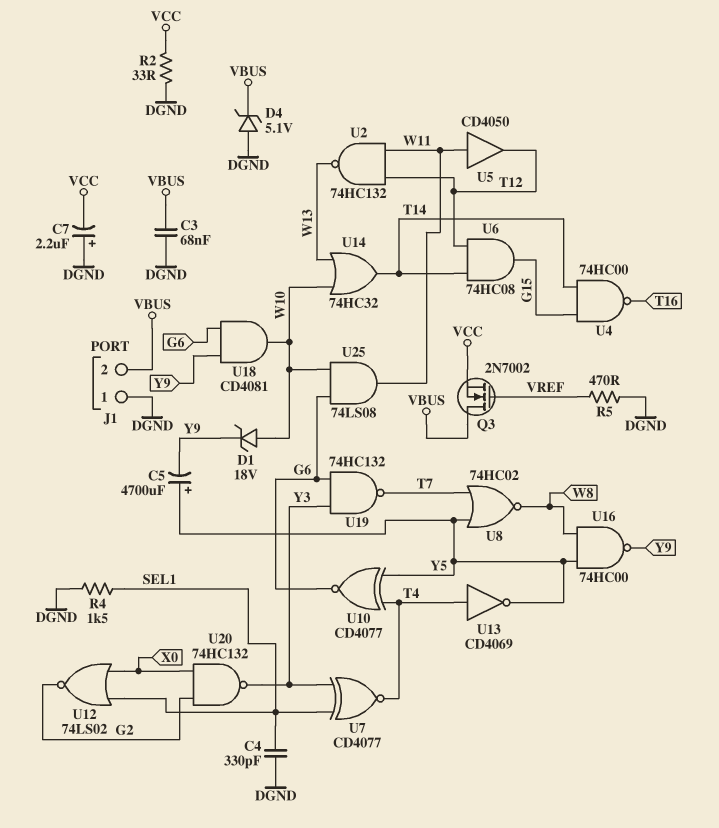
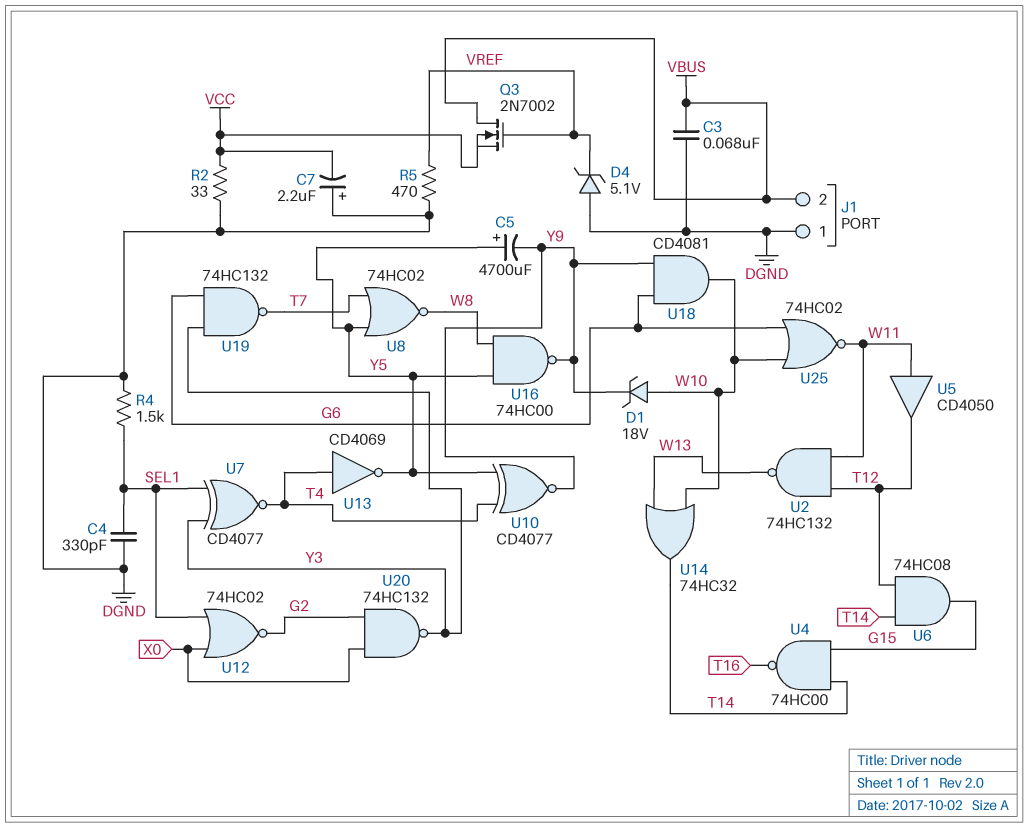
D4: zener 5.1V (A DGND, K VBUS) -> zener 5.1V (A DGND, K VREF)
U10: XNOR CD4077 (in T4, in Y5, out G6) -> XNOR CD4077 (in T4, in Y5, out Y9)
U12: NOR 74LS02 (in SEL1, in X0, out G2) -> NOR 74HC02 (in SEL1, in X0, out G2)
U25: AND 74LS08 (in G6, in W10, out W11) -> NOR 74HC02 (in G6, in W10, out W11)

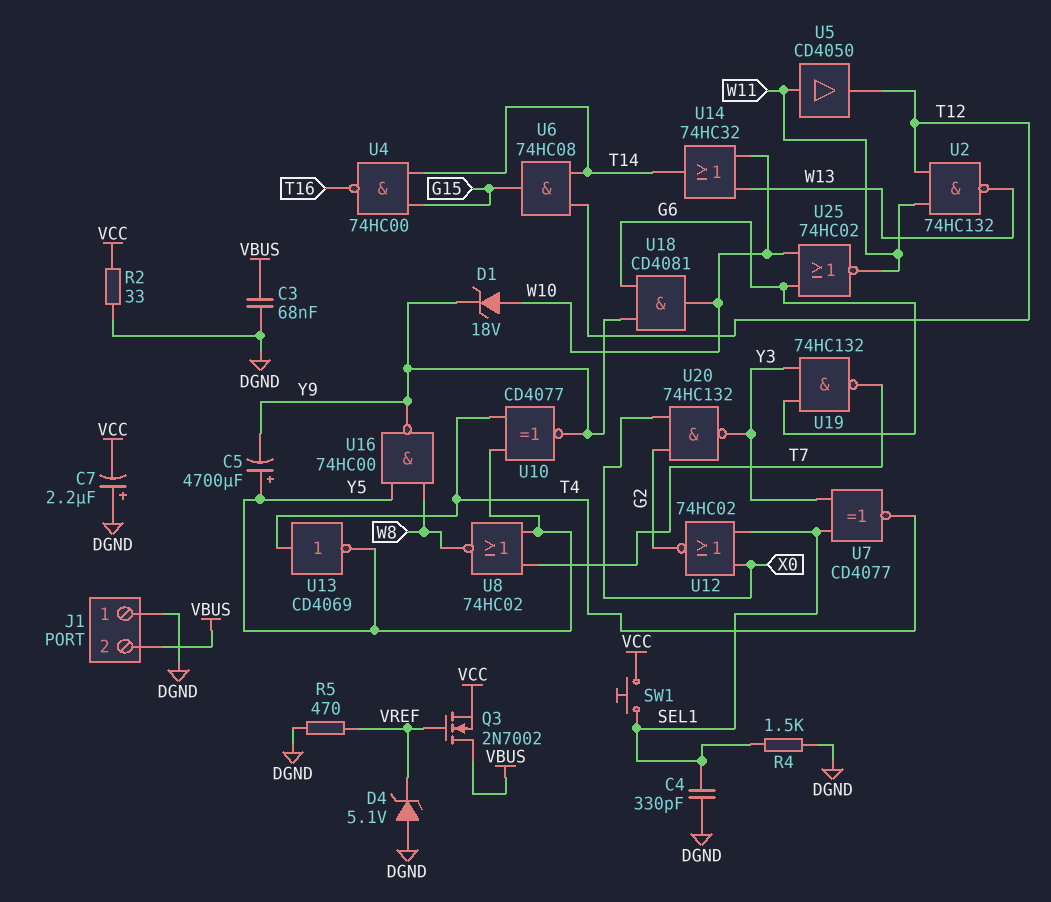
SW1: none -> button (SEL1, VCC)

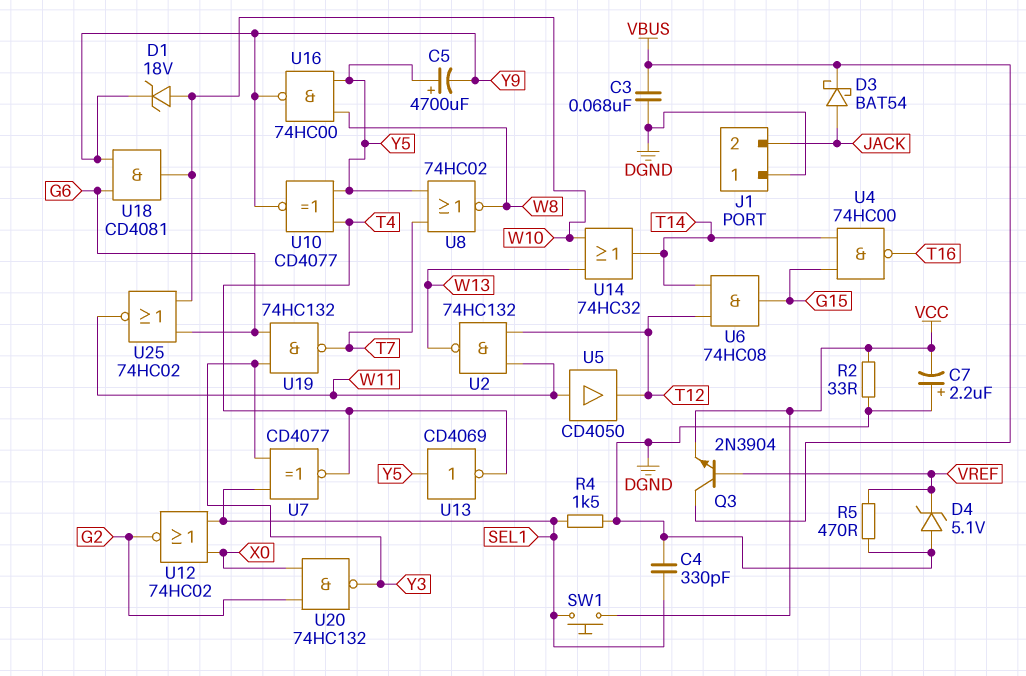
D3: none -> schottky BAT54 (A JACK, K VBUS)
J1 pin 2: VBUS -> JACK
Q3: NMOS 2N7002 (G VREF, D VBUS, S VCC) -> NPN 2N3904 (B VREF, C VBUS, E VCC)
U13: NOT CD4069 (in T4, out Y5) -> NOT CD4069 (in Y5, out T4)

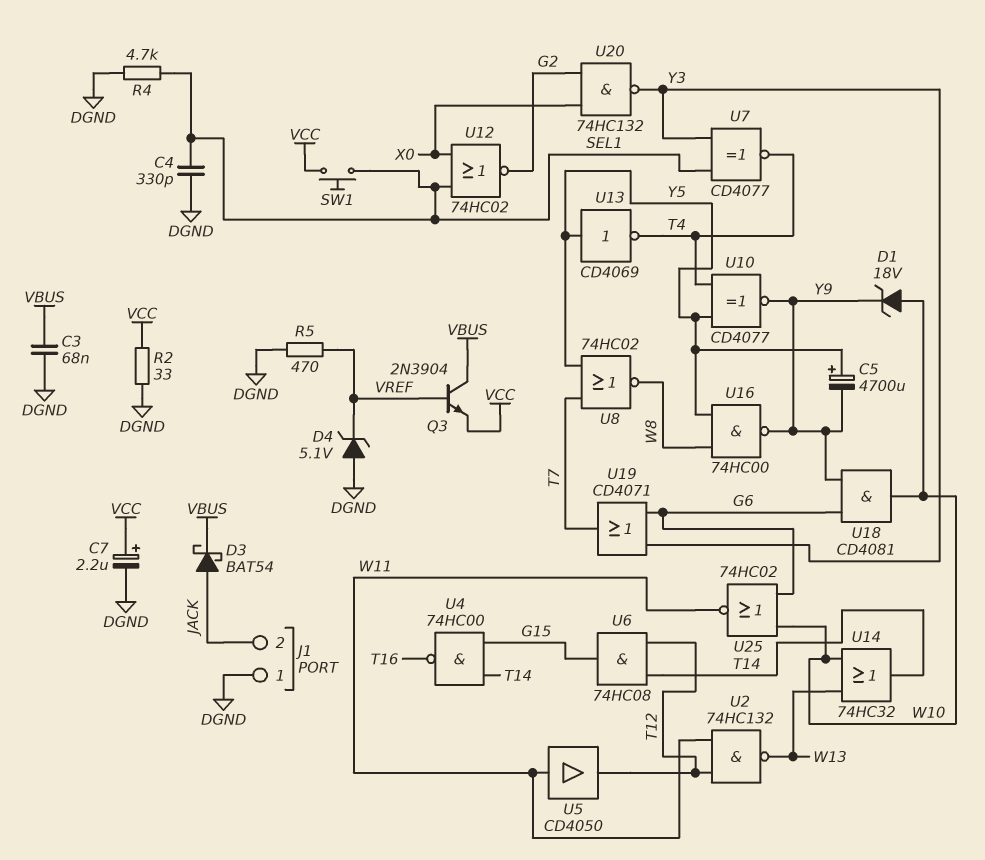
C7: 2.2uF (plus DGND, minus VCC) -> 2.2uF (plus VCC, minus DGND)
R4: 1.5k (DGND, SEL1) -> 4.7k (DGND, SEL1)
U19: NAND 74HC132 (in G6, in Y3, out T7) -> OR CD4071 (in G6, in Y3, out T7)

